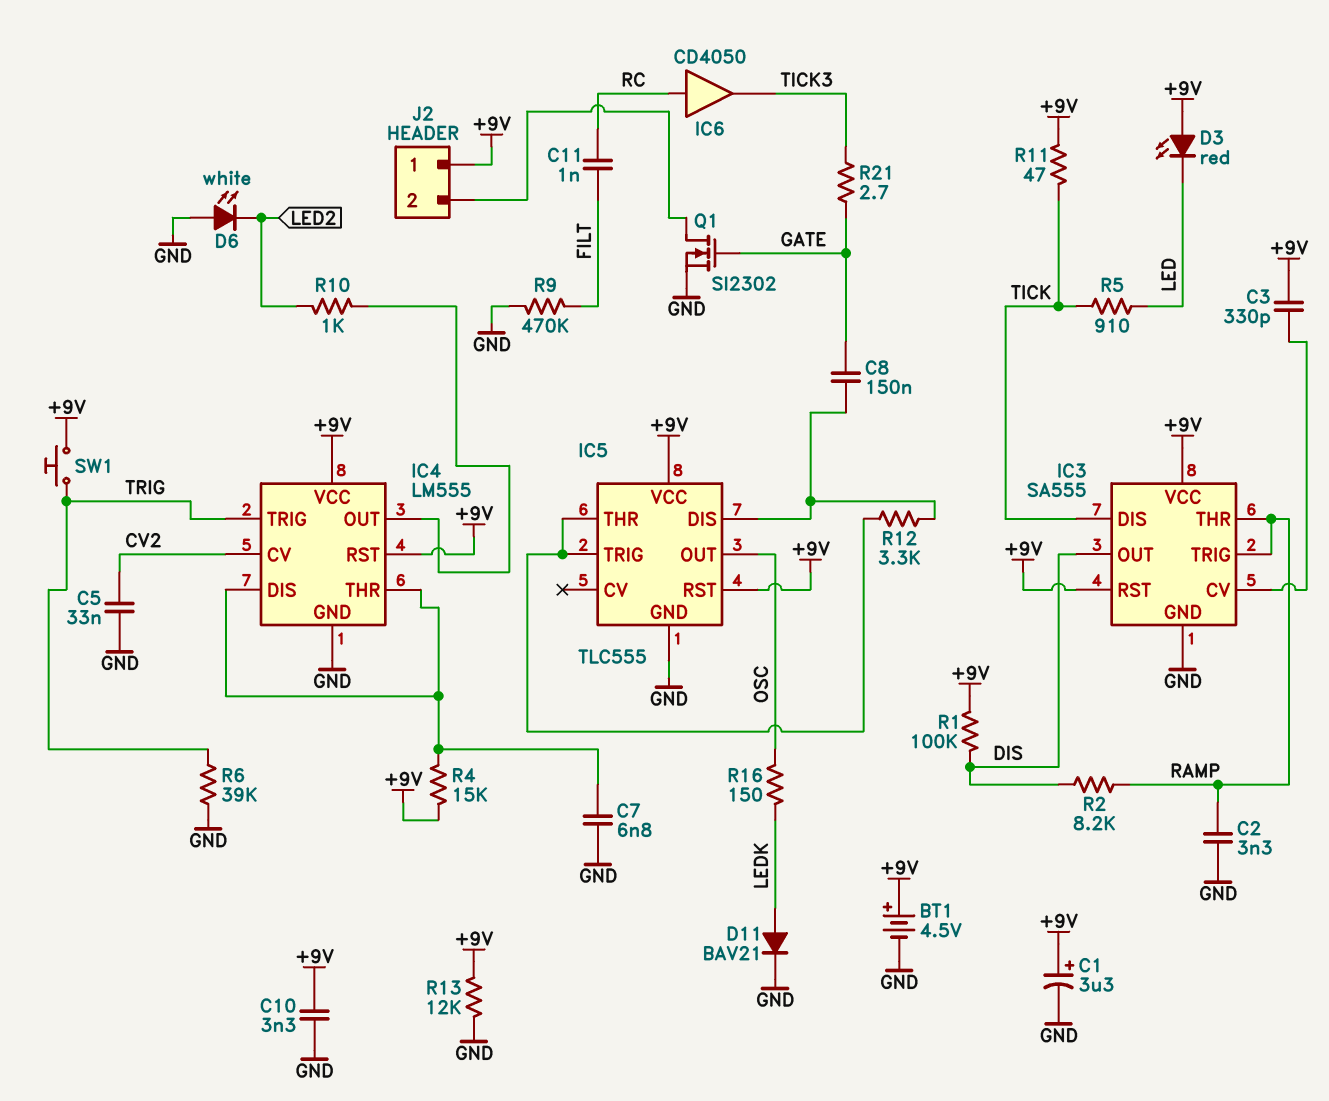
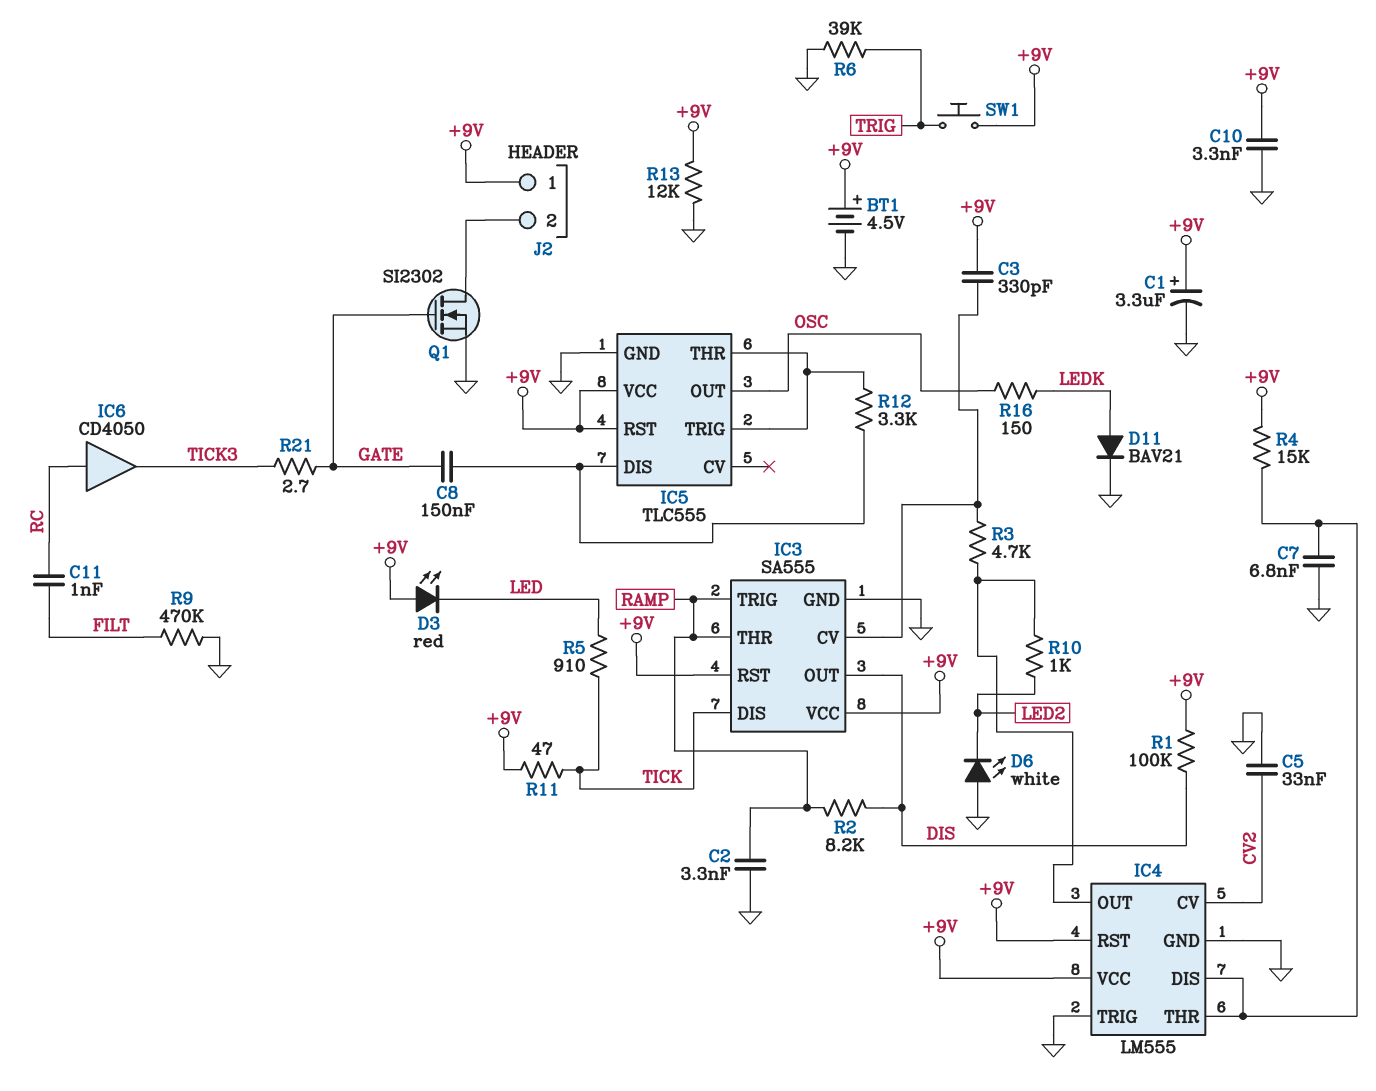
IC4 pin TRIG: TRIG -> GND
R3: none -> 4.7k (IC3/CV, IC4/OUT)

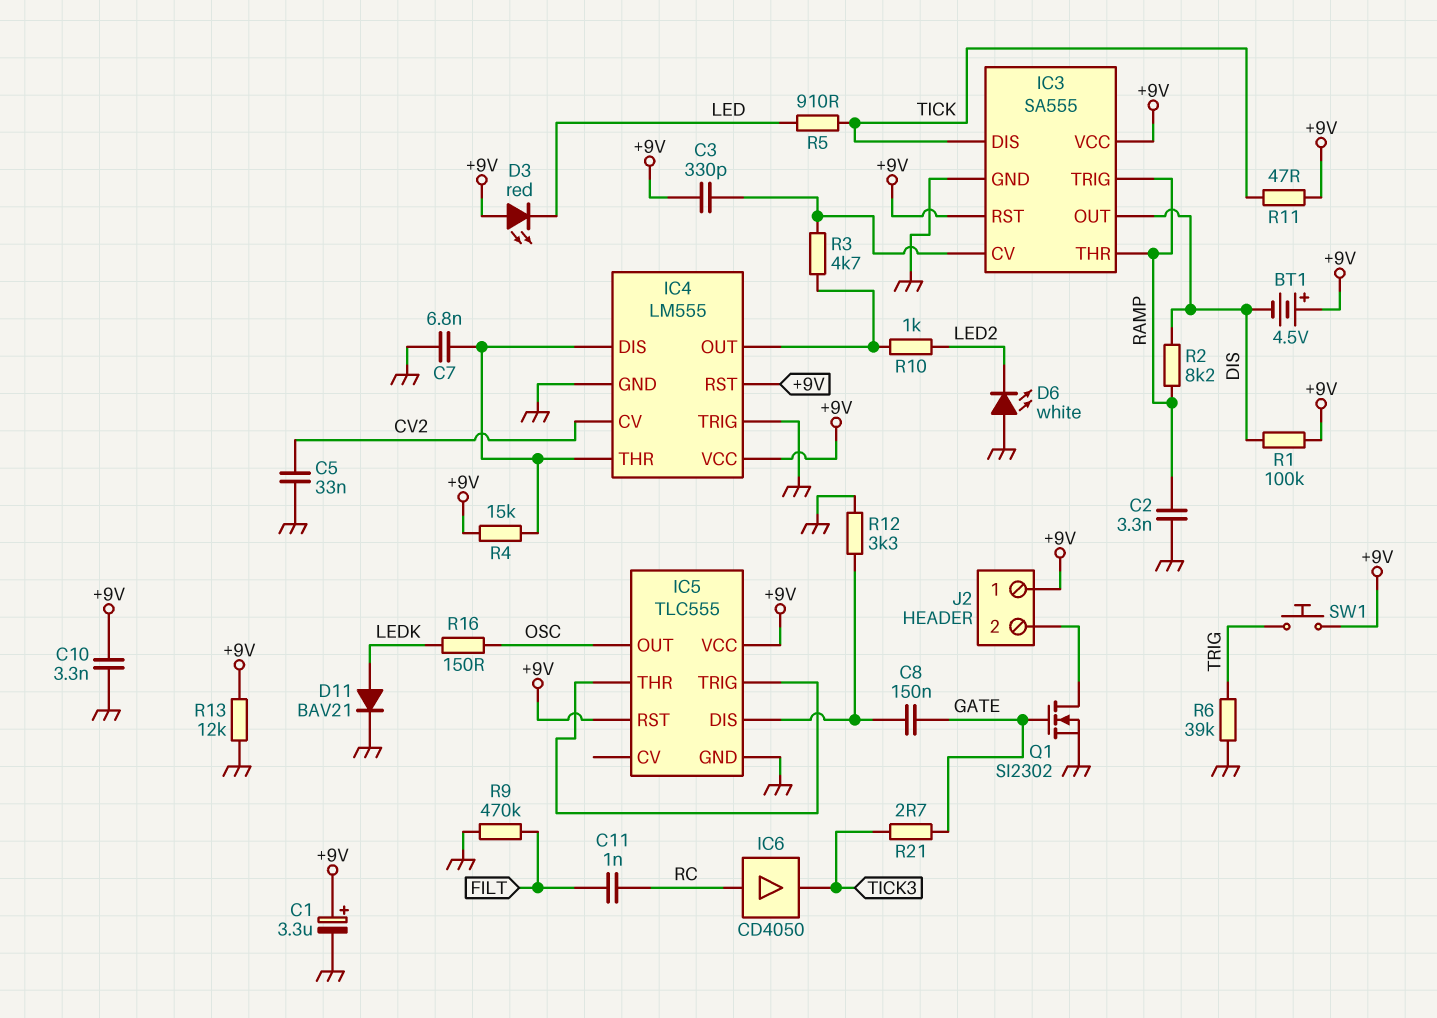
BT1: 4.5V (plus +9V, minus GND) -> 4.5V (plus +9V, minus DIS)
R12: 3.3k (IC5/DIS, IC5/THR) -> 3.3k (GND, IC5/DIS)

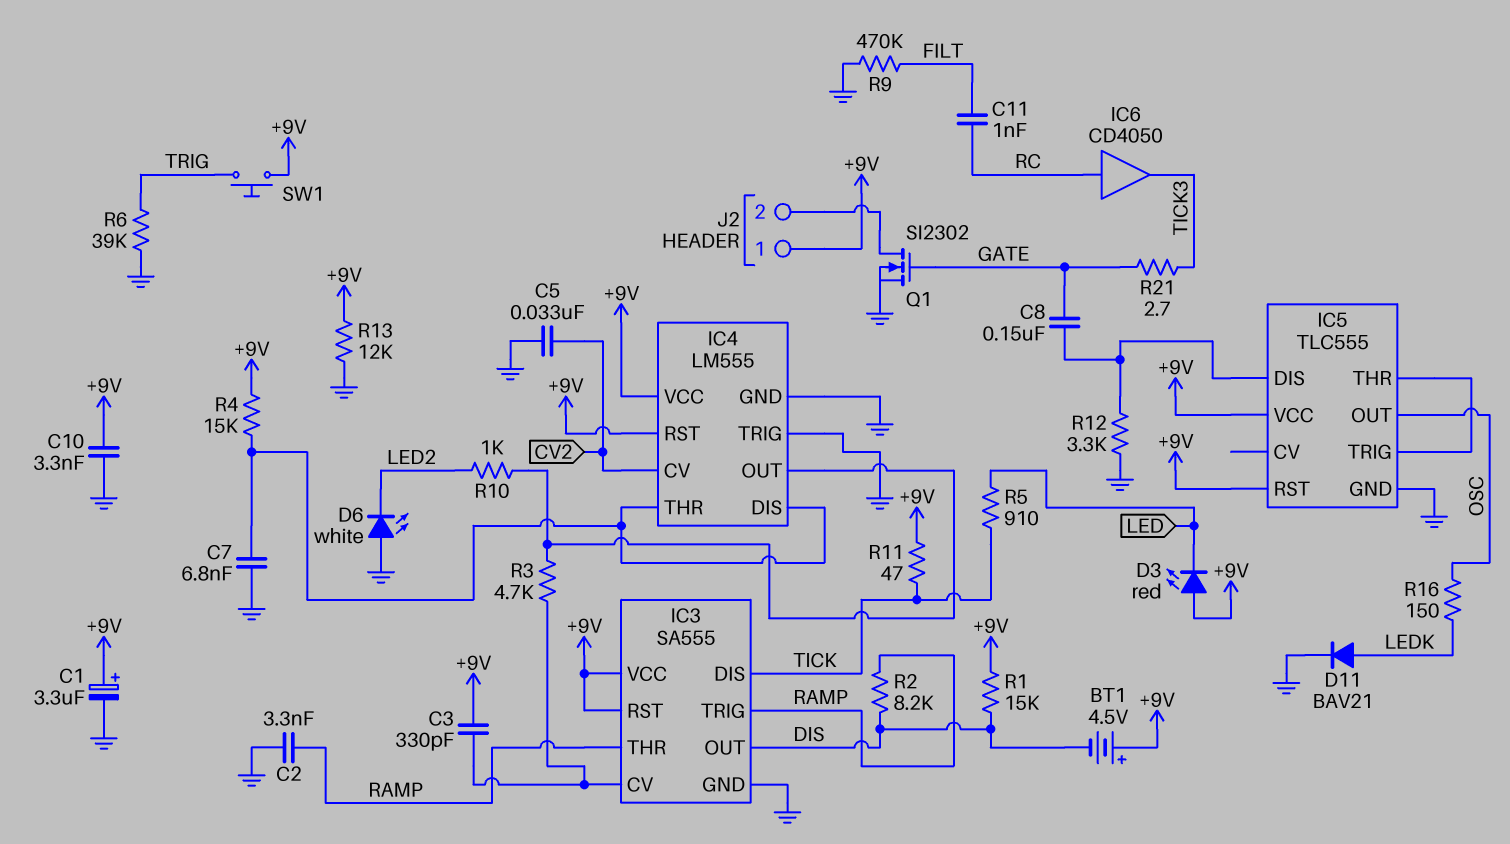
R1: 100k (+9V, DIS) -> 15k (+9V, DIS)

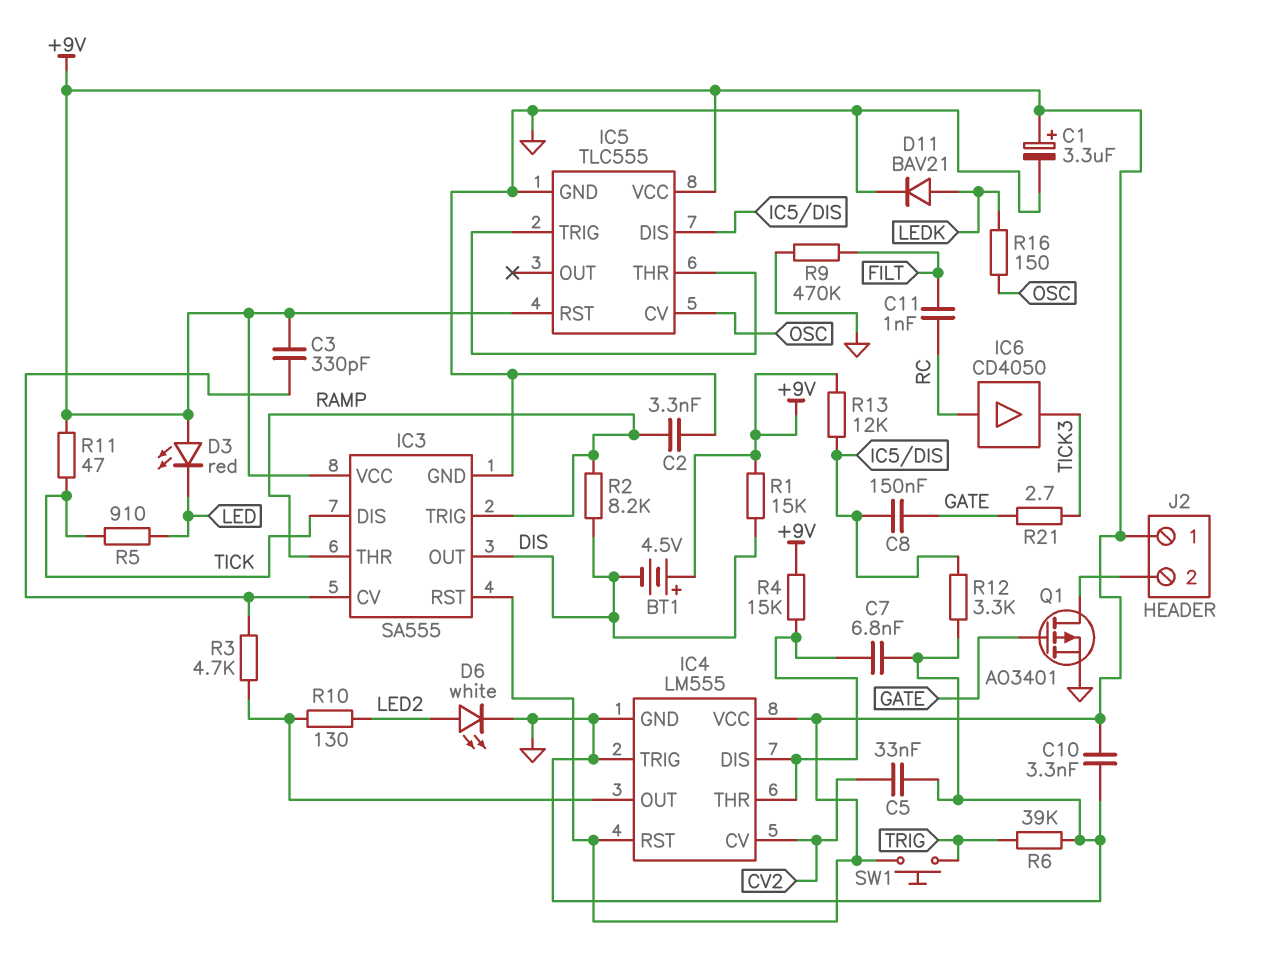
D6: LED white (A GND, K LED2) -> LED white (A LED2, K GND)
IC5 pin CV: none -> OSC
IC5 pin OUT: OSC -> none
Q1: NMOS SI2302 (G GATE, D J2/2, S GND) -> PMOS AO3401 (G GATE, D J2/2, S GND)
R10: 1k (IC4/OUT, LED2) -> 130 (IC4/OUT, LED2)
R13: 12k (+9V, GND) -> 12k (+9V, IC5/DIS)

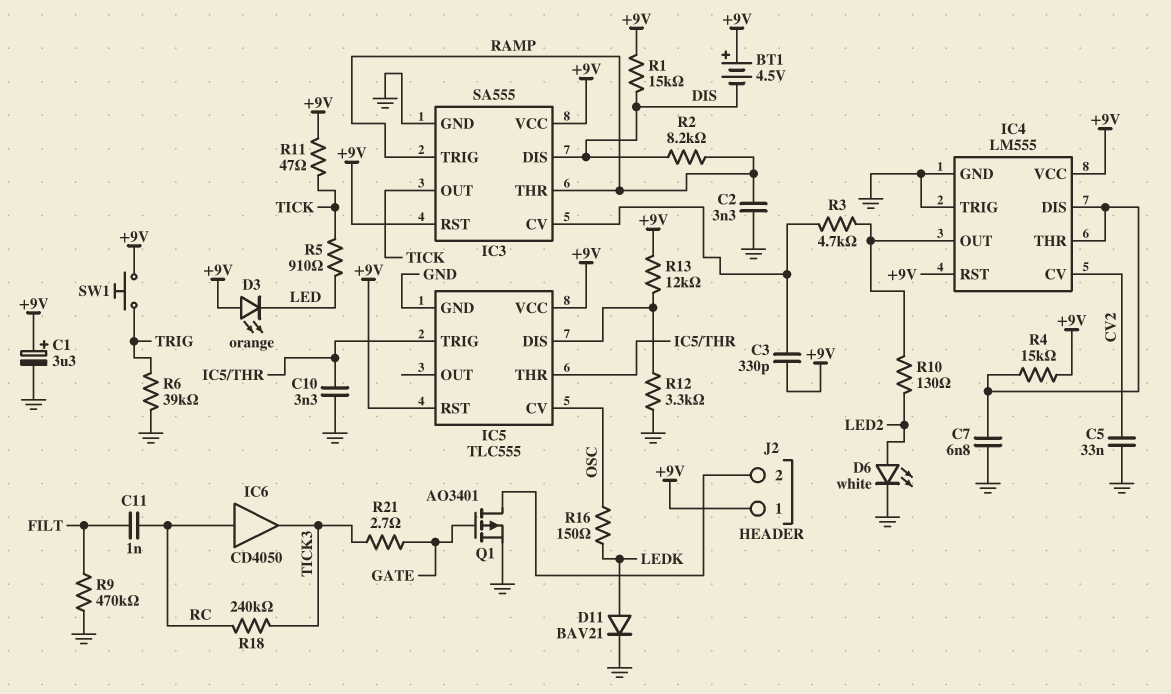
C8: 150nF (GATE, IC5/DIS) -> none
C10: 3.3nF (+9V, GND) -> 3.3nF (GND, IC5/THR)
D3: LED red (A +9V, K LED) -> LED orange (A +9V, K LED)
IC3 pin DIS: TICK -> DIS
IC3 pin OUT: DIS -> TICK
R18: none -> 240k (RC, TICK3)

